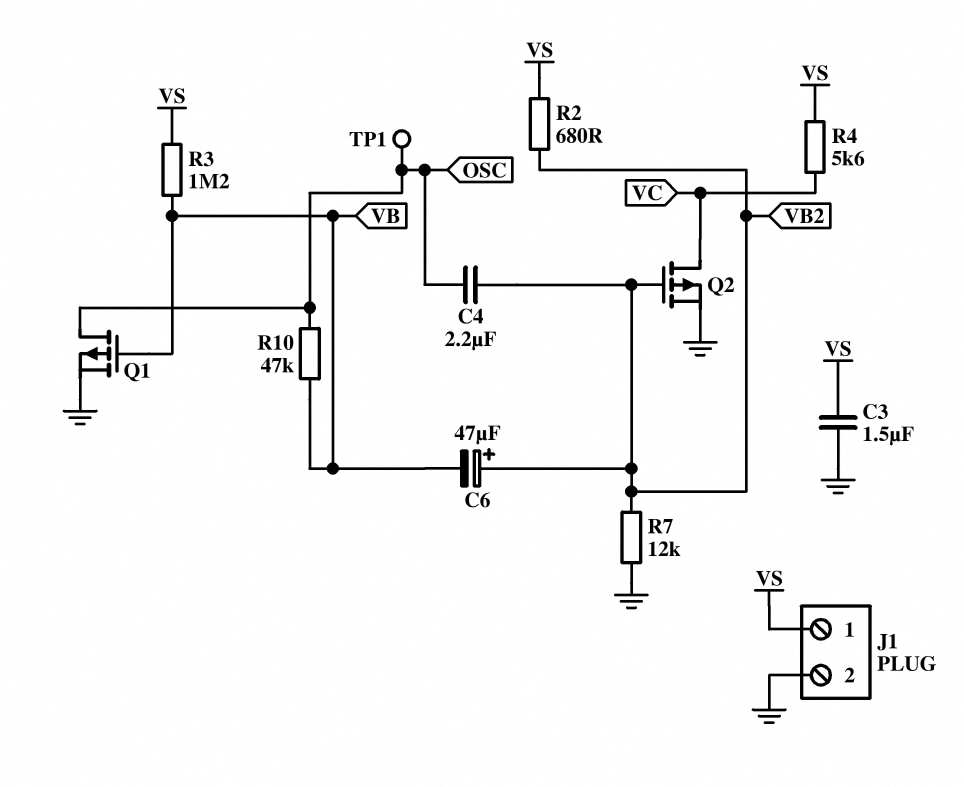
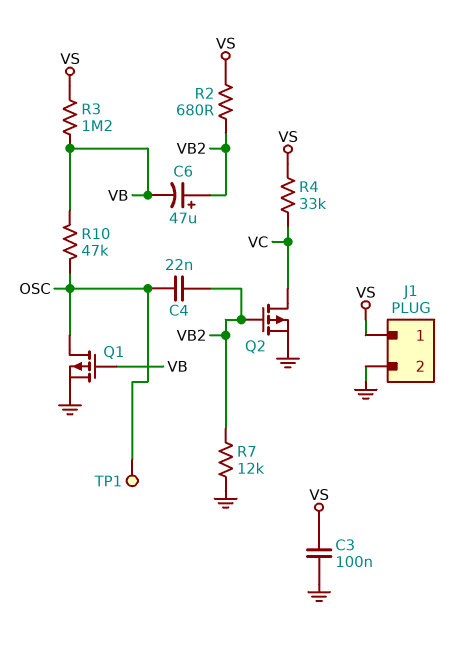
C3: 1.5uF (GND, VS) -> 100nF (GND, VS)
C4: 2.2uF (OSC, VB2) -> 22nF (OSC, VB2)
R4: 5.6k (VC, VS) -> 33k (VC, VS)

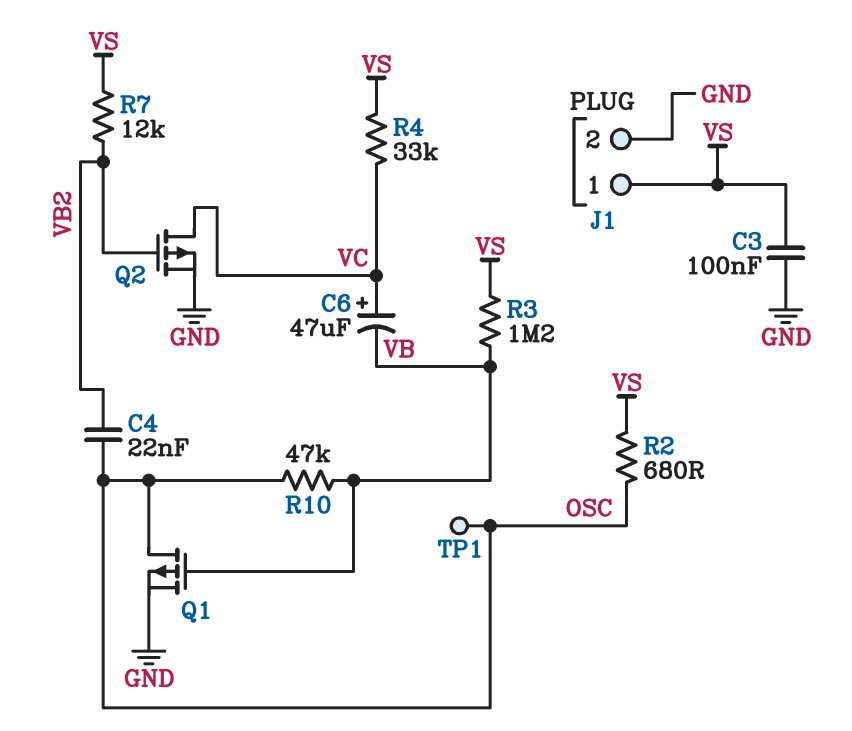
C6: 47uF (plus VB2, minus VB) -> 47uF (plus VC, minus VB)
R2: 680 (VB2, VS) -> 680 (OSC, VS)
R7: 12k (GND, VB2) -> 12k (VB2, VS)

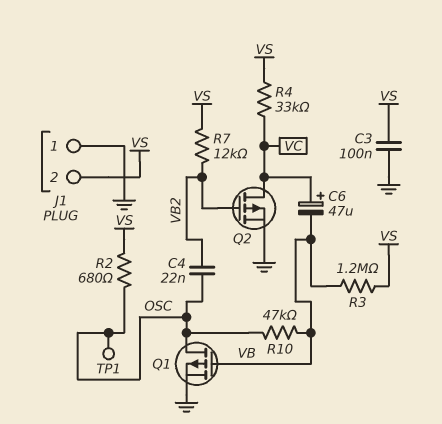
J1 pin 1: VS -> GND
J1 pin 2: GND -> VS

